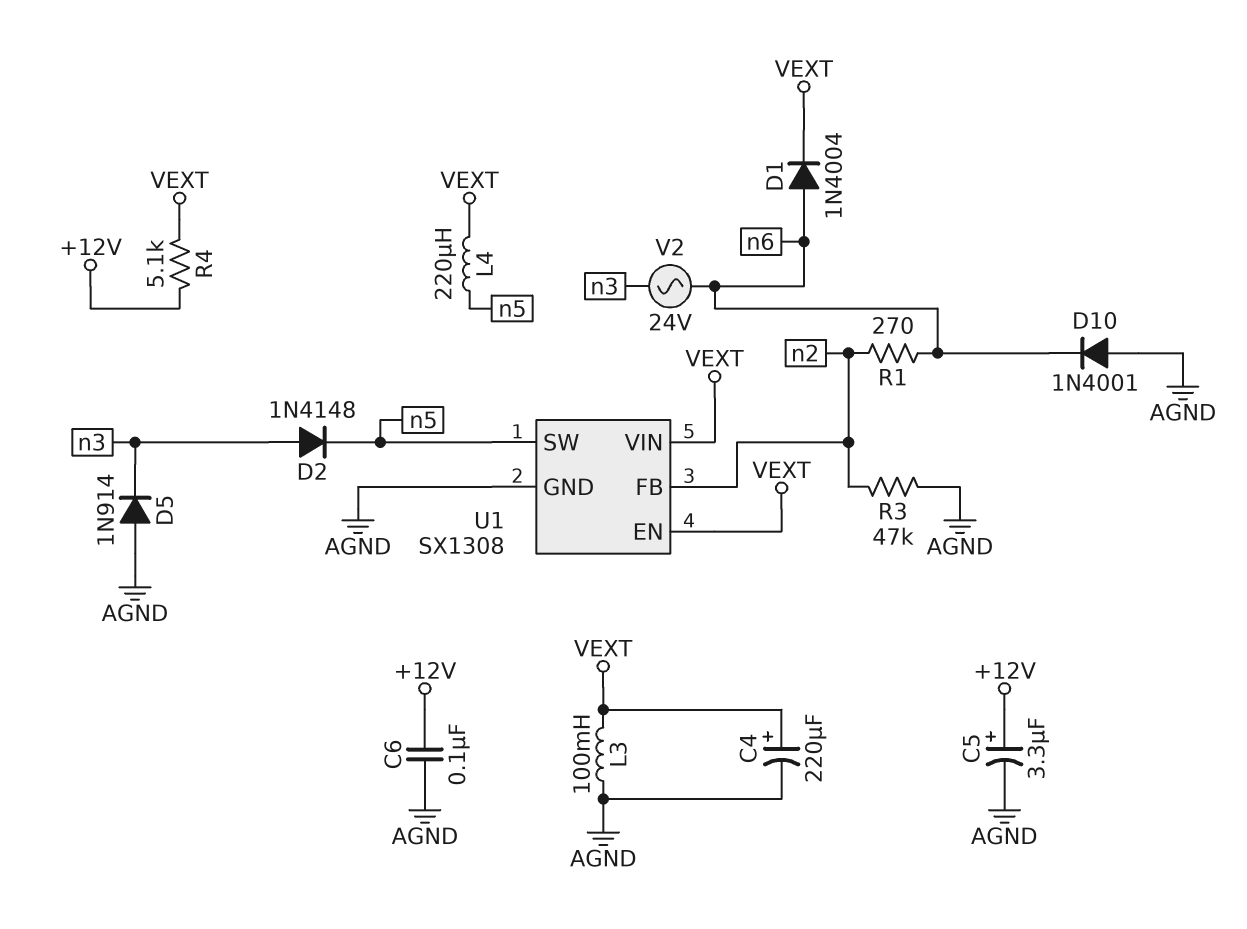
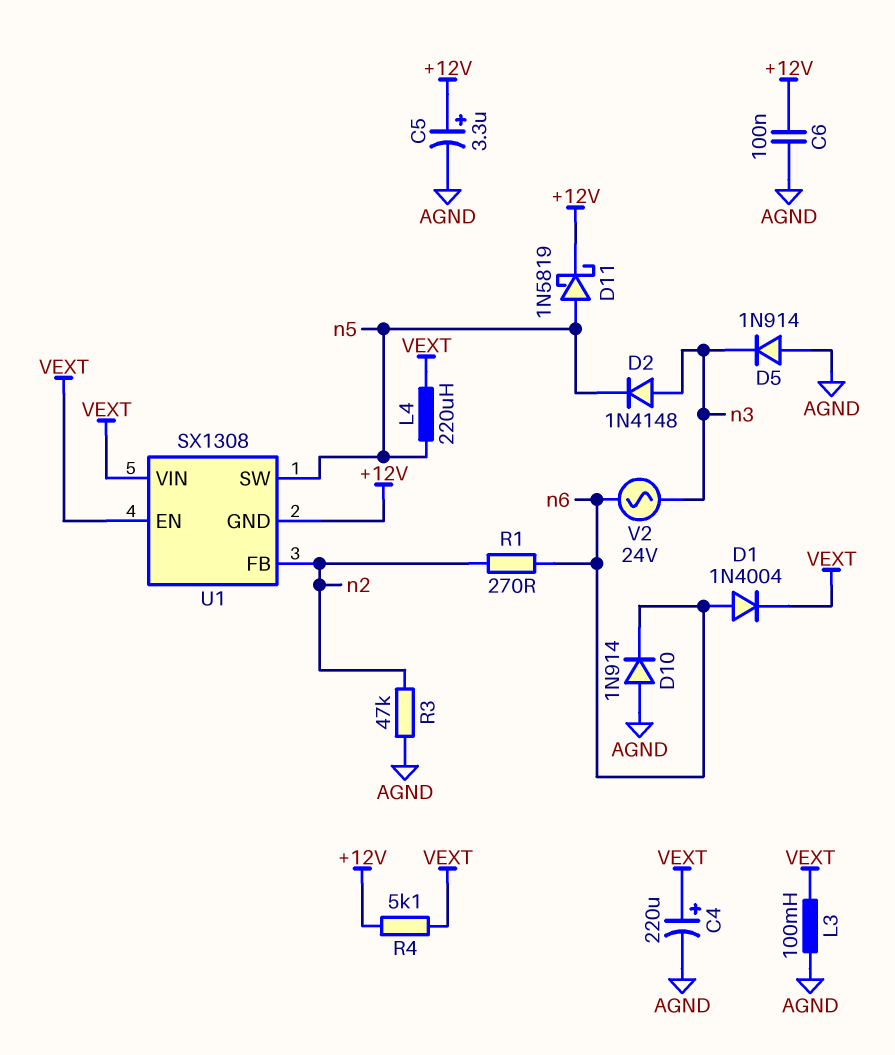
D10: diode 1N4001 (A AGND, K n6) -> diode 1N914 (A AGND, K n6)
D11: none -> schottky 1N5819 (A n5, K +12V)
U1 pin GND: AGND -> +12V

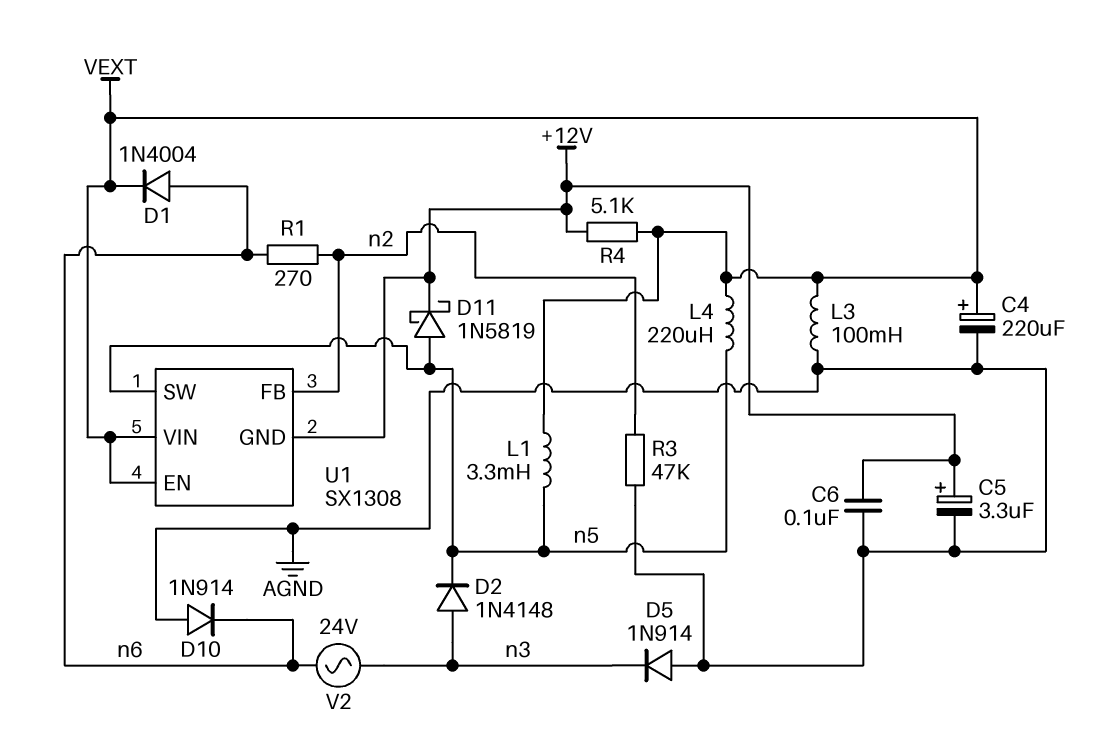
L1: none -> 3.3mH (VEXT, n5)

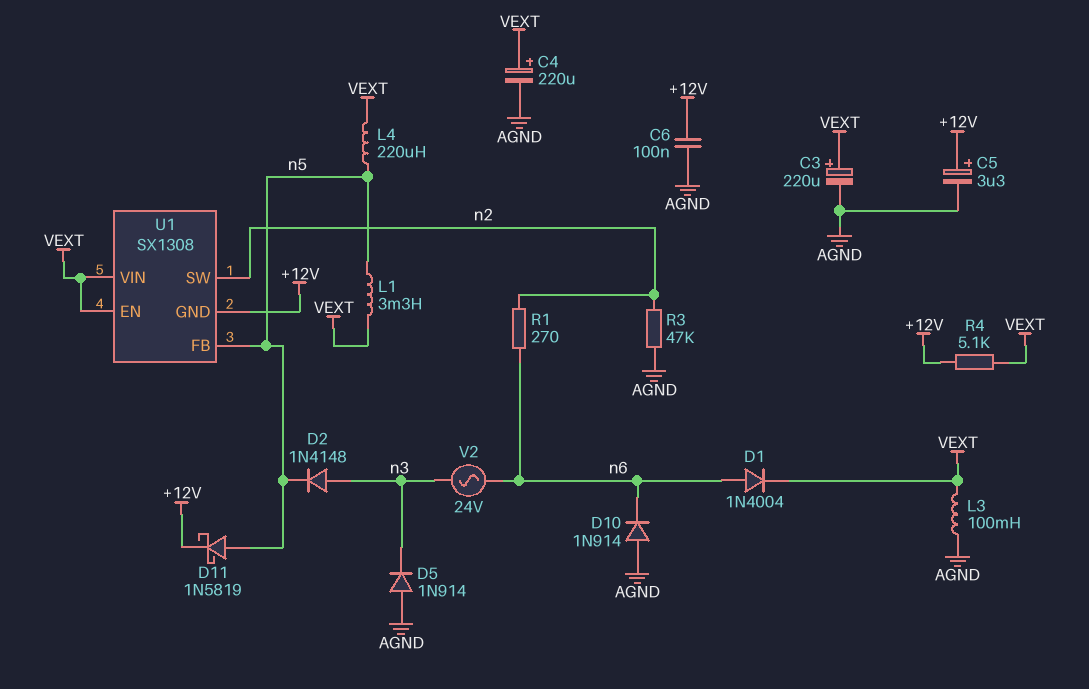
C3: none -> 220uF (plus VEXT, minus AGND)
U1 pin FB: n2 -> n5
U1 pin SW: n5 -> n2

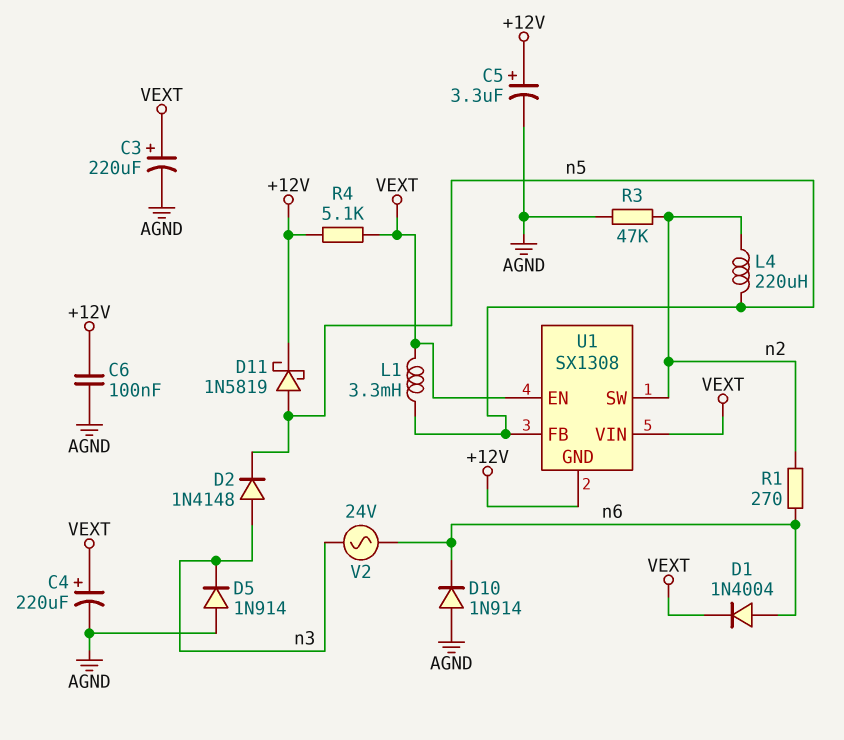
L3: 100mH (AGND, VEXT) -> none
L4: 220uH (VEXT, n5) -> 220uH (n2, n5)

